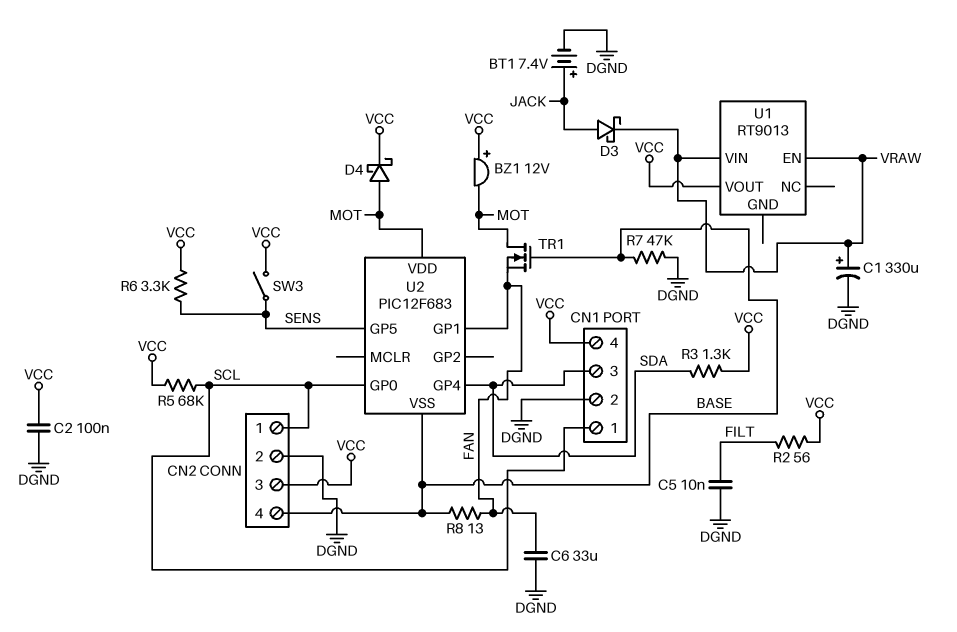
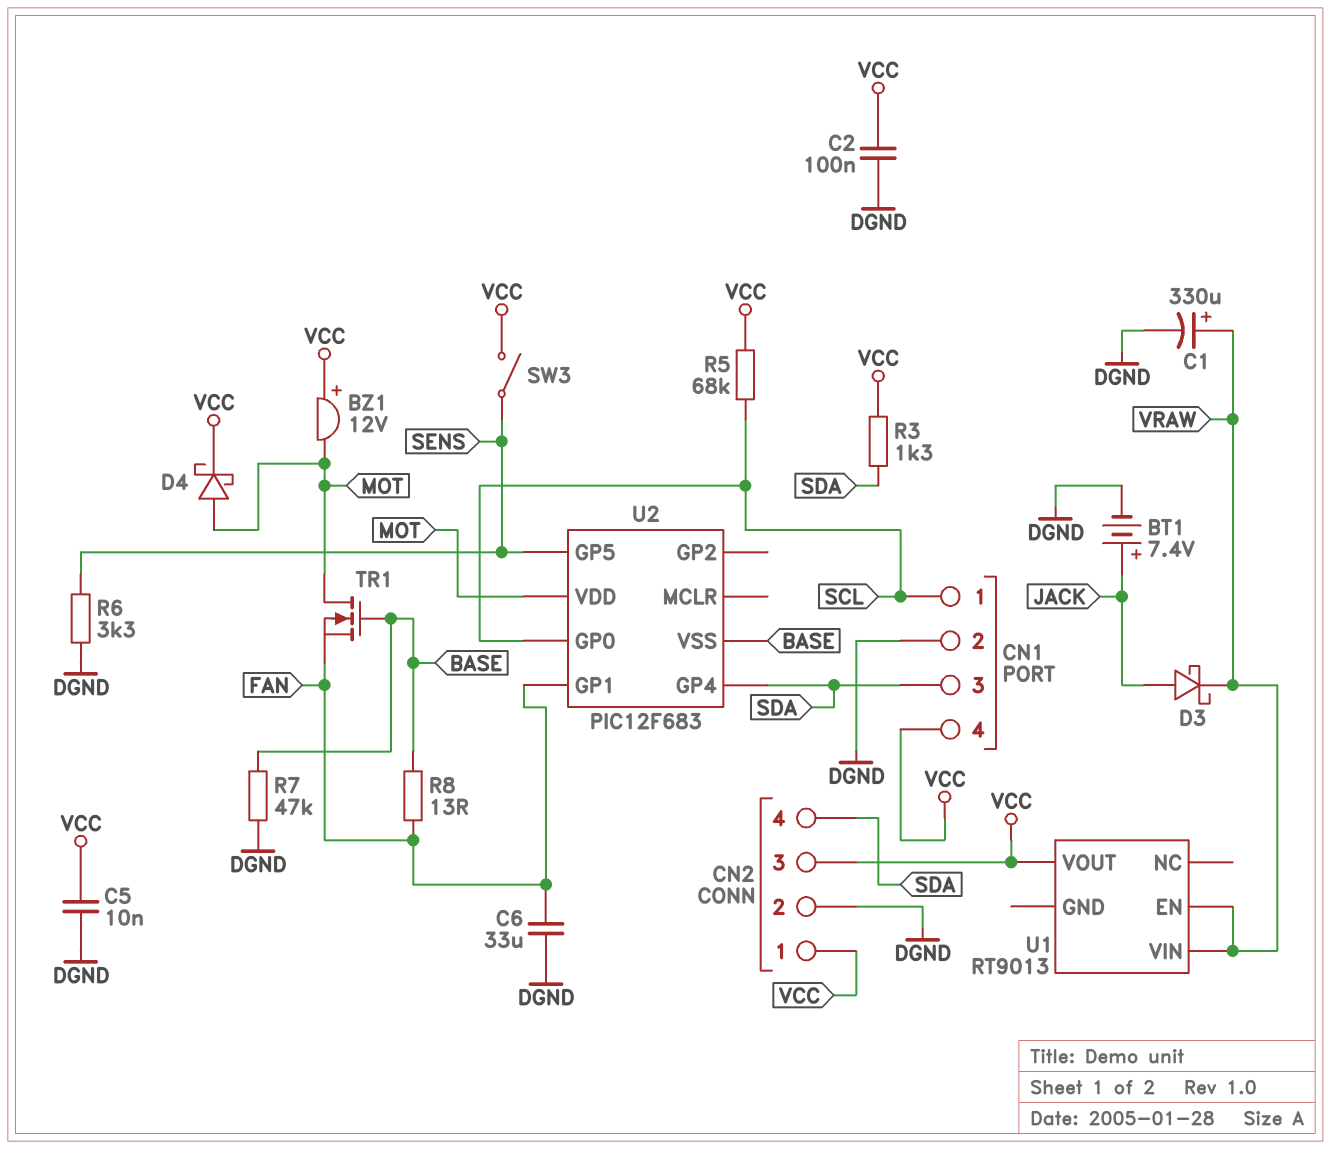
C5: 10nF (DGND, FILT) -> 10nF (DGND, VCC)
CN2 pin 1: SCL -> VCC
CN2 pin 4: BASE -> SDA
R2: 56 (FILT, VCC) -> none
R6: 3.3k (SENS, VCC) -> 3.3k (DGND, SENS)

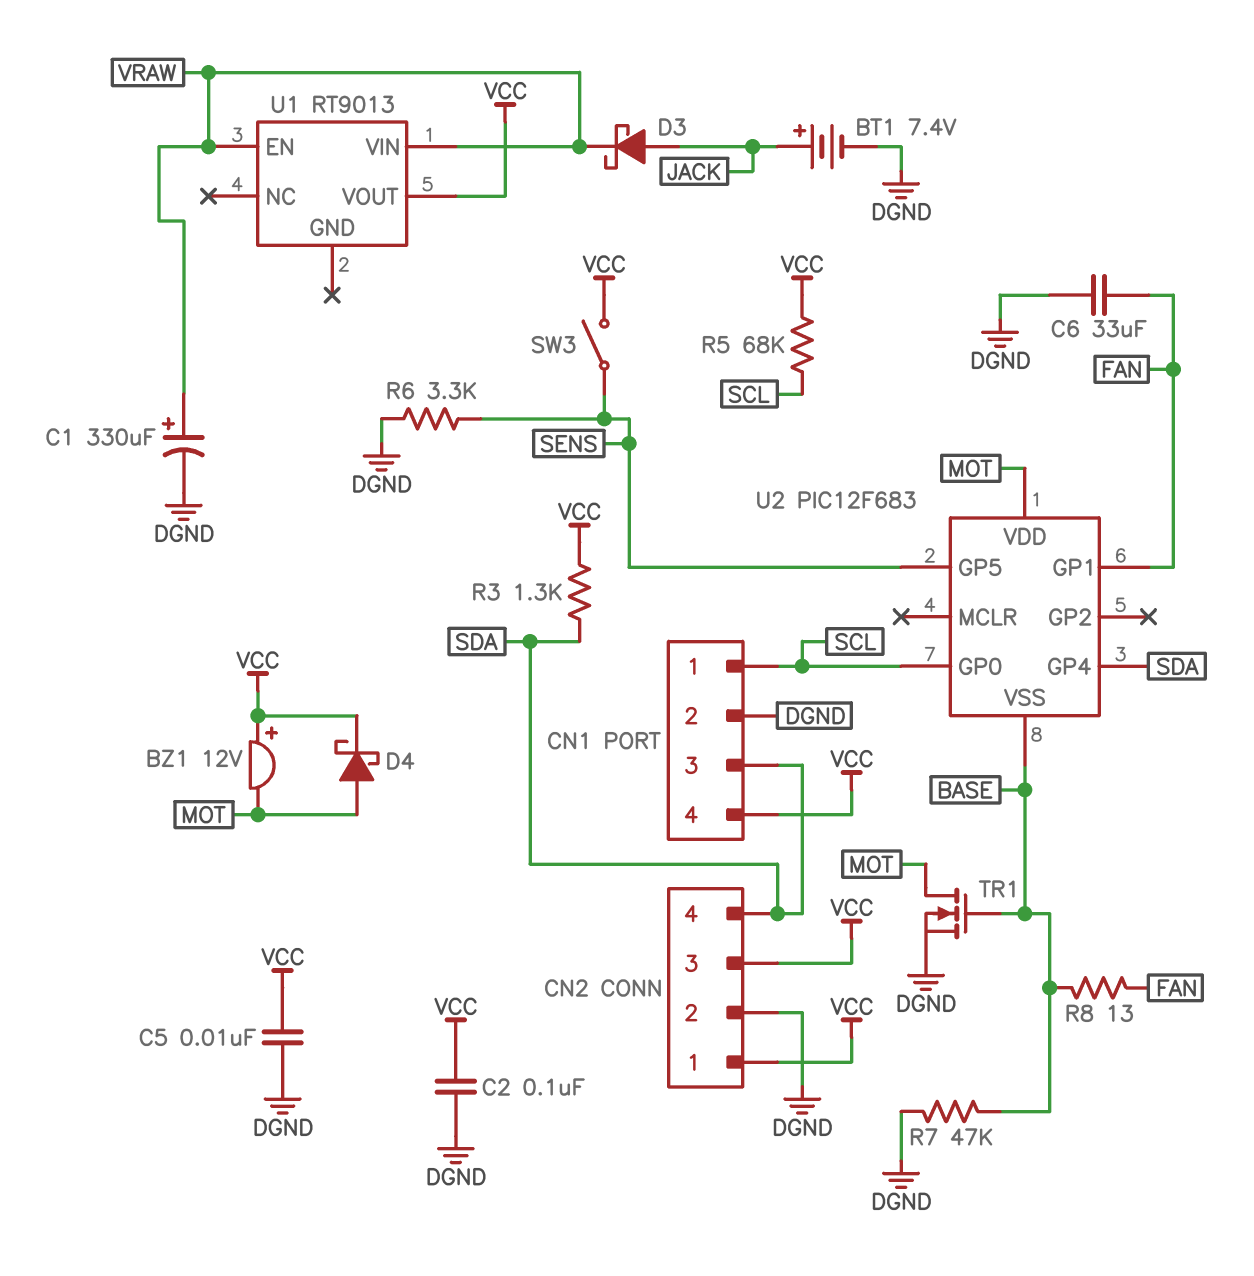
TR1: NMOS (G BASE, D MOT, S FAN) -> NMOS (G BASE, D MOT, S DGND)

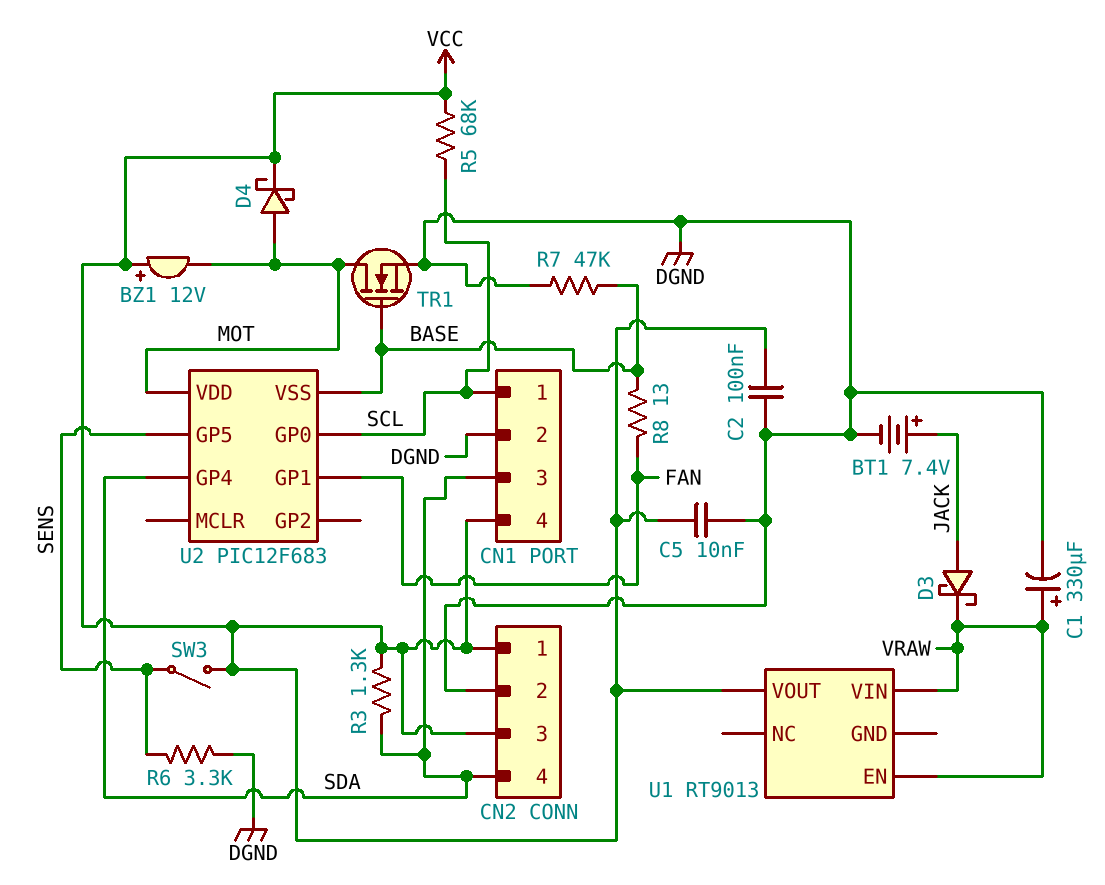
C6: 33uF (DGND, FAN) -> none

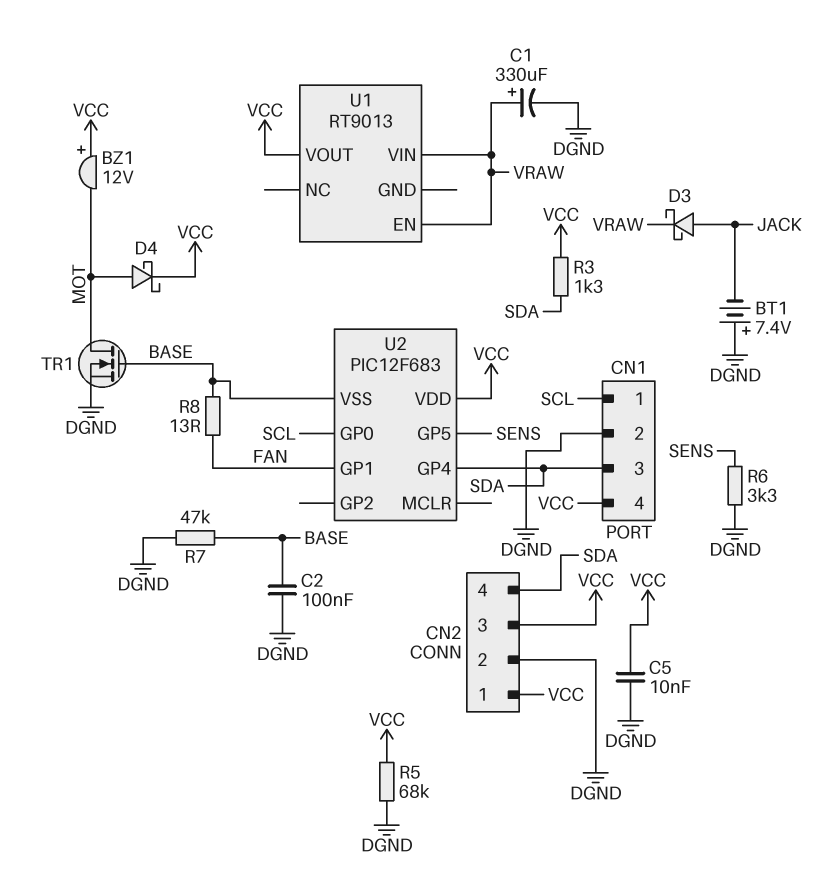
BT1: 7.4V (plus JACK, minus DGND) -> 7.4V (plus DGND, minus JACK)
C2: 100nF (DGND, VCC) -> 100nF (BASE, DGND)
R5: 68k (SCL, VCC) -> 68k (DGND, VCC)
SW3: switch (SENS, VCC) -> none
U2 pin VDD: MOT -> VCC

